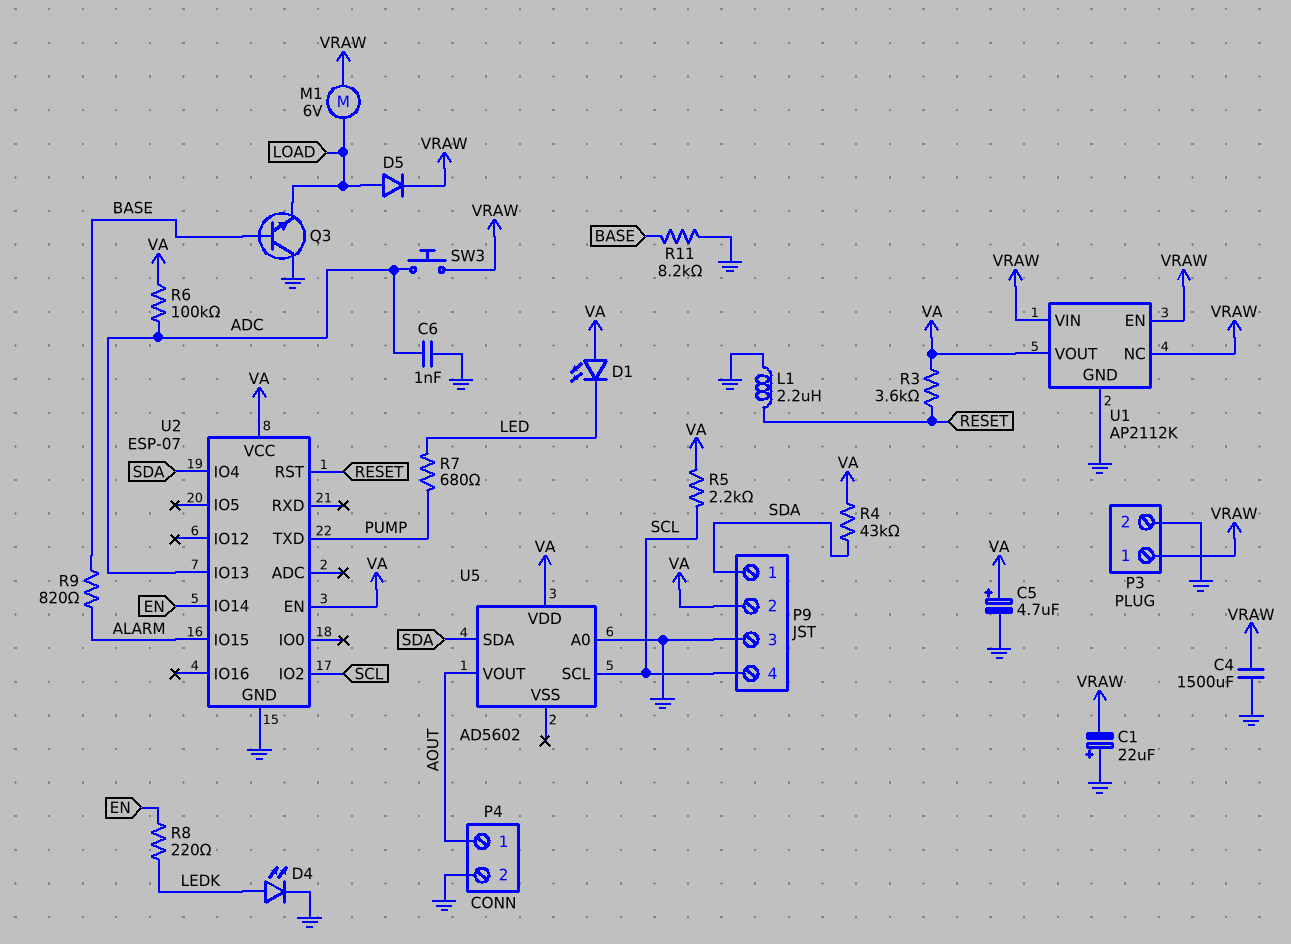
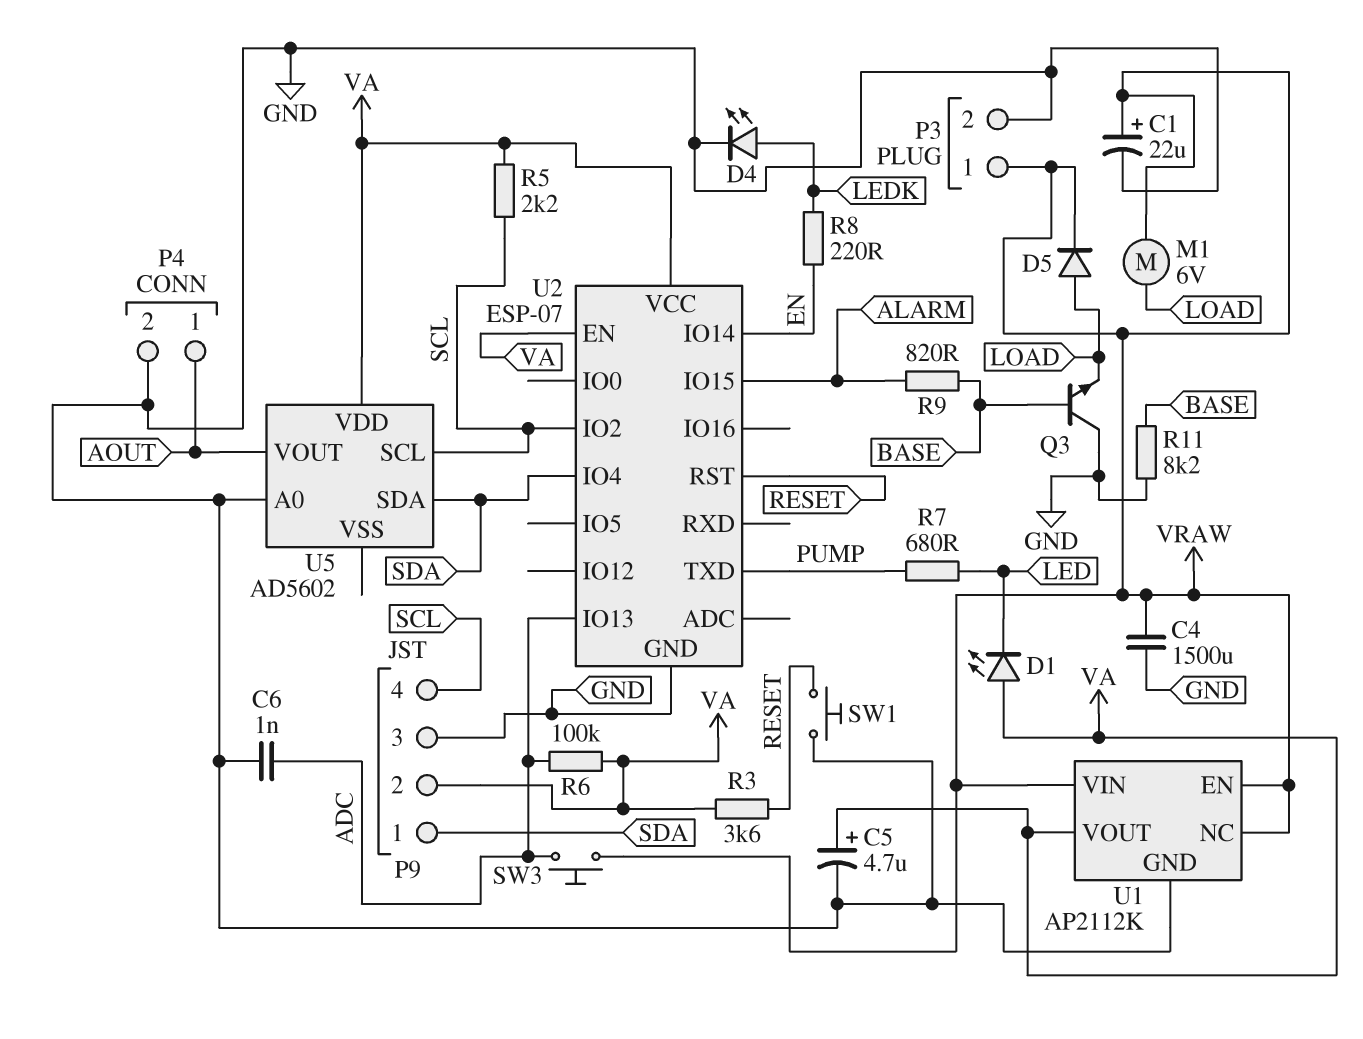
C1: 22uF (plus GND, minus VRAW) -> 22uF (plus VRAW, minus GND)
L1: 2.2uH (GND, RESET) -> none
R4: 43k (SDA, VA) -> none
SW1: none -> button (GND, RESET)

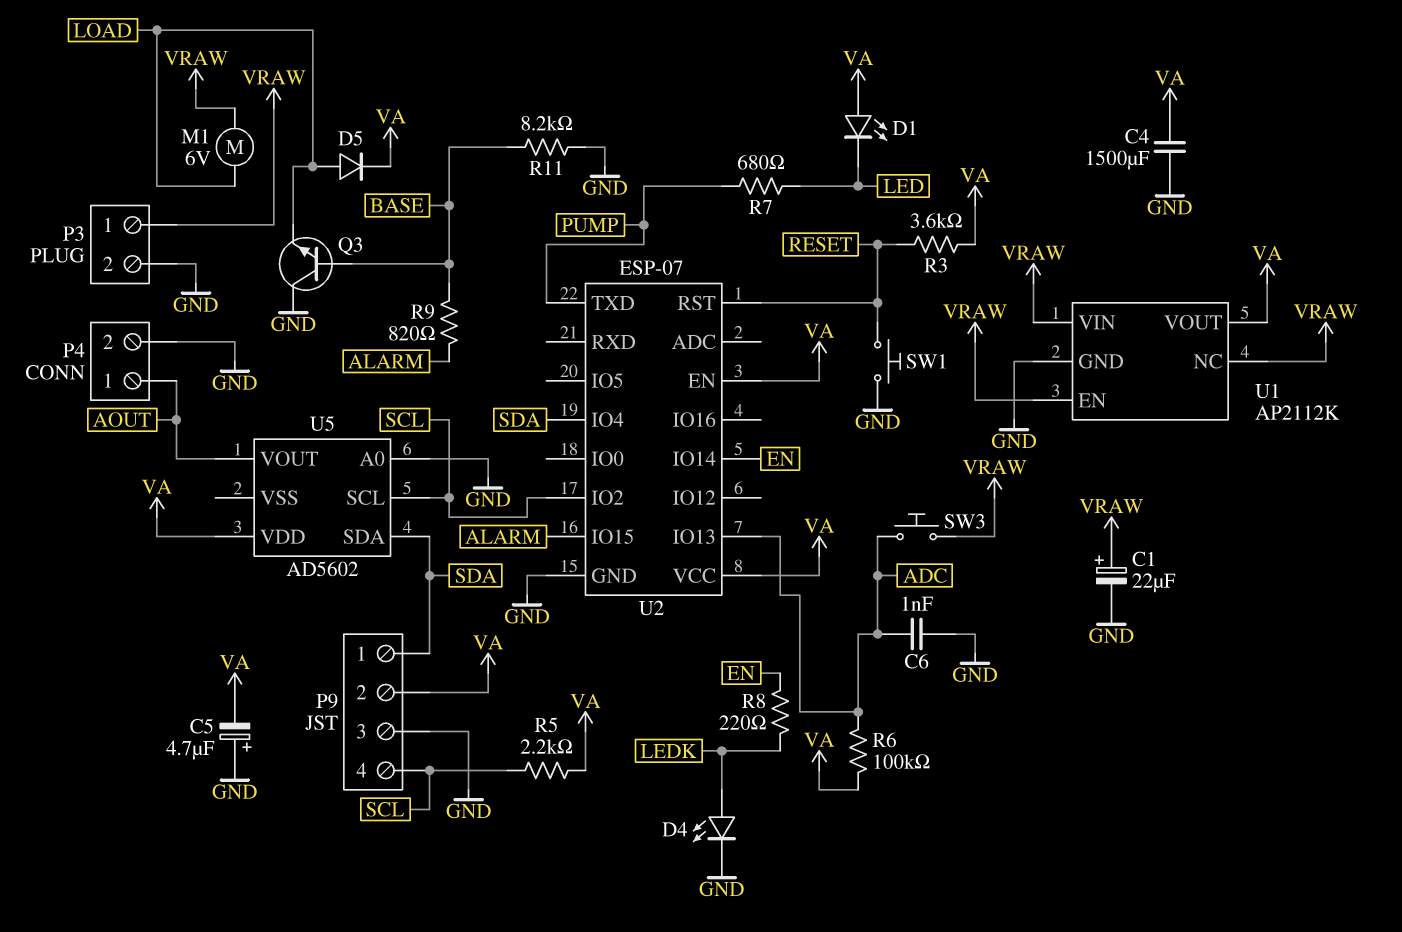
C4: 1500uF (GND, VRAW) -> 1500uF (GND, VA)
C5: 4.7uF (plus VA, minus GND) -> 4.7uF (plus GND, minus VA)
D5: diode (A LOAD, K VRAW) -> diode (A LOAD, K VA)

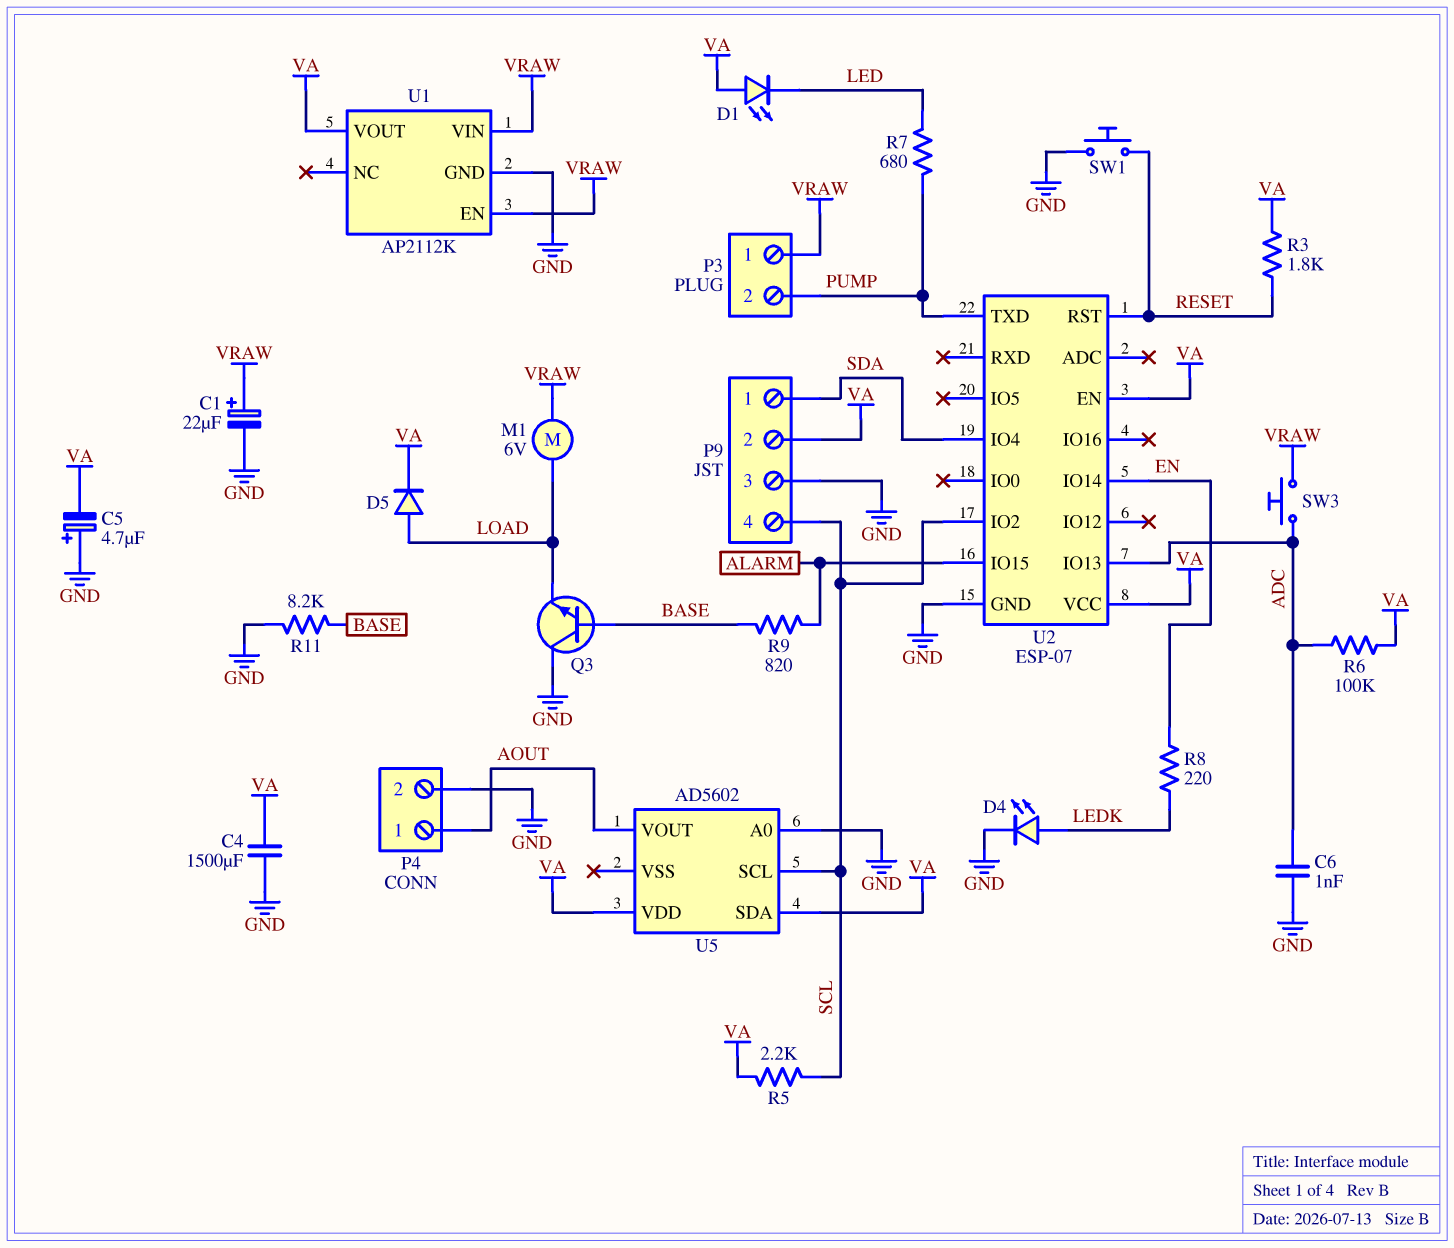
P3 pin 2: GND -> PUMP
R3: 3.6k (RESET, VA) -> 1.8k (RESET, VA)
U1 pin NC: VRAW -> none
U5 pin SDA: SDA -> VA

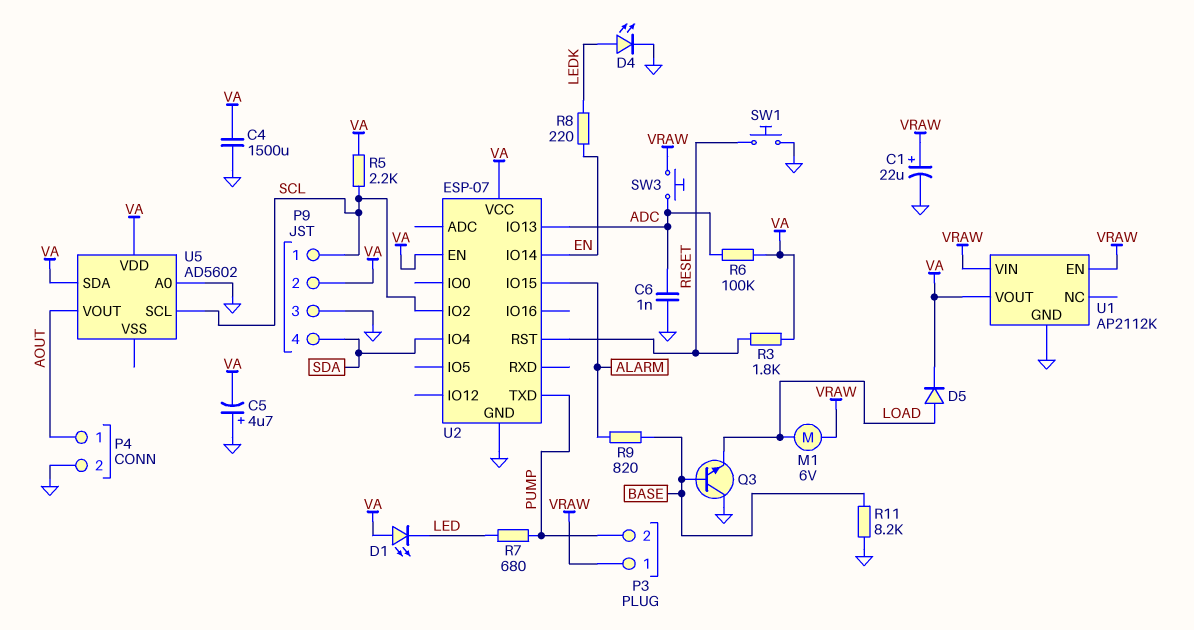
P9 pin 1: SDA -> SCL
P9 pin 4: SCL -> SDA

